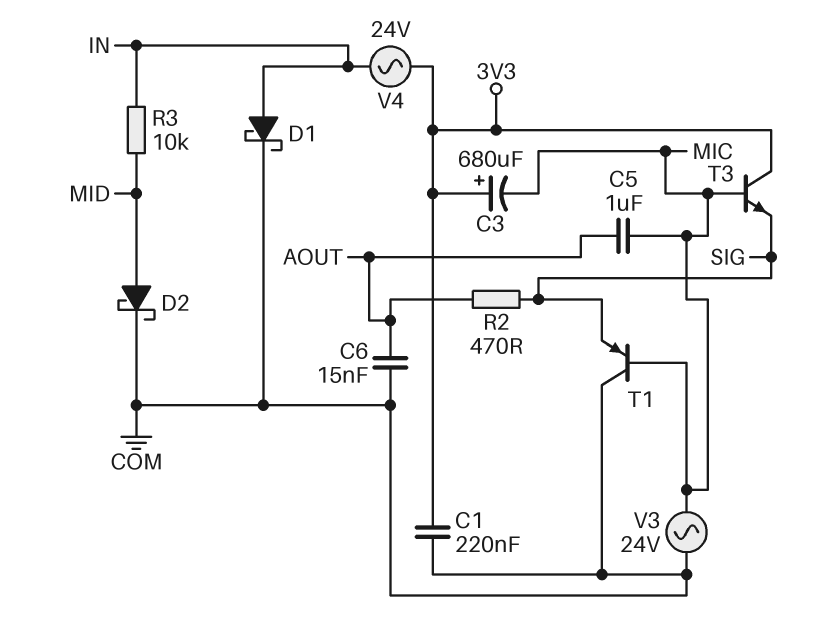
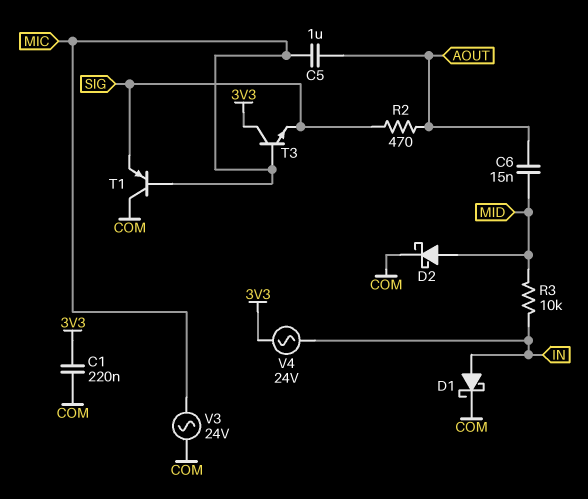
C3: 680uF (plus 3V3, minus MIC) -> none
C6: 15nF (AOUT, COM) -> 15nF (AOUT, MID)

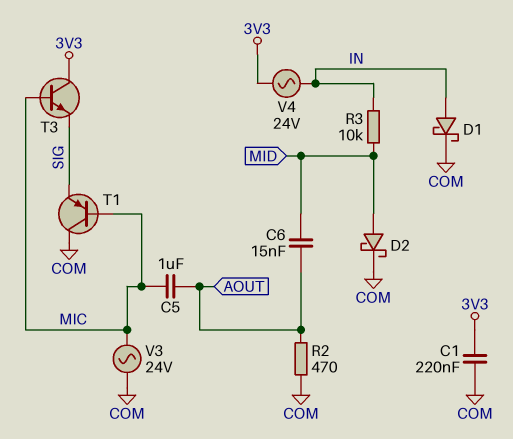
R2: 470 (AOUT, SIG) -> 470 (AOUT, COM)

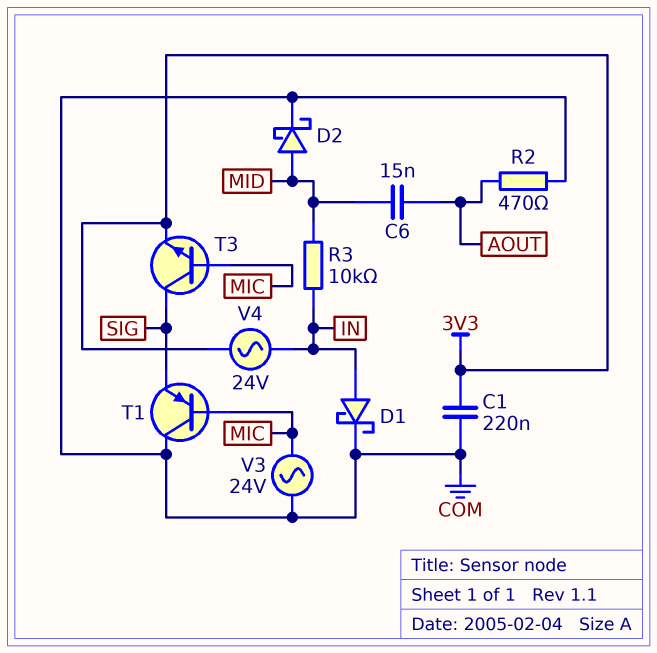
C5: 1uF (AOUT, MIC) -> none
T3: NPN (B MIC, C 3V3, E SIG) -> NPN (B MIC, C SIG, E 3V3)

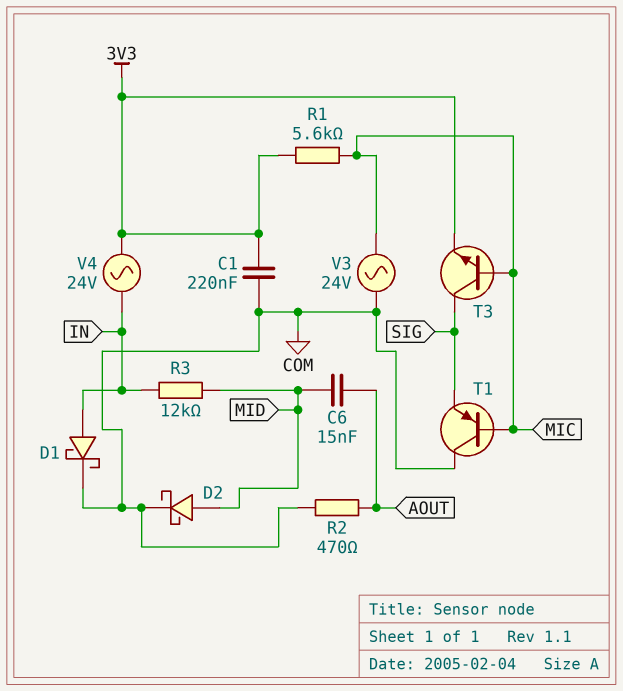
R1: none -> 5.6k (3V3, MIC)
R3: 10k (IN, MID) -> 12k (IN, MID)

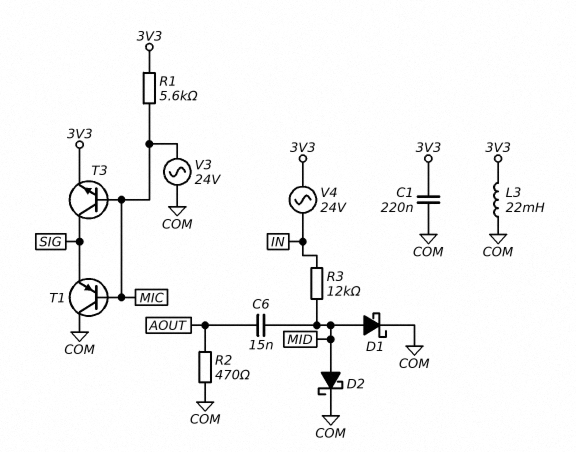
D1: schottky (A IN, K COM) -> schottky (A MID, K COM)
L3: none -> 22mH (3V3, COM)

